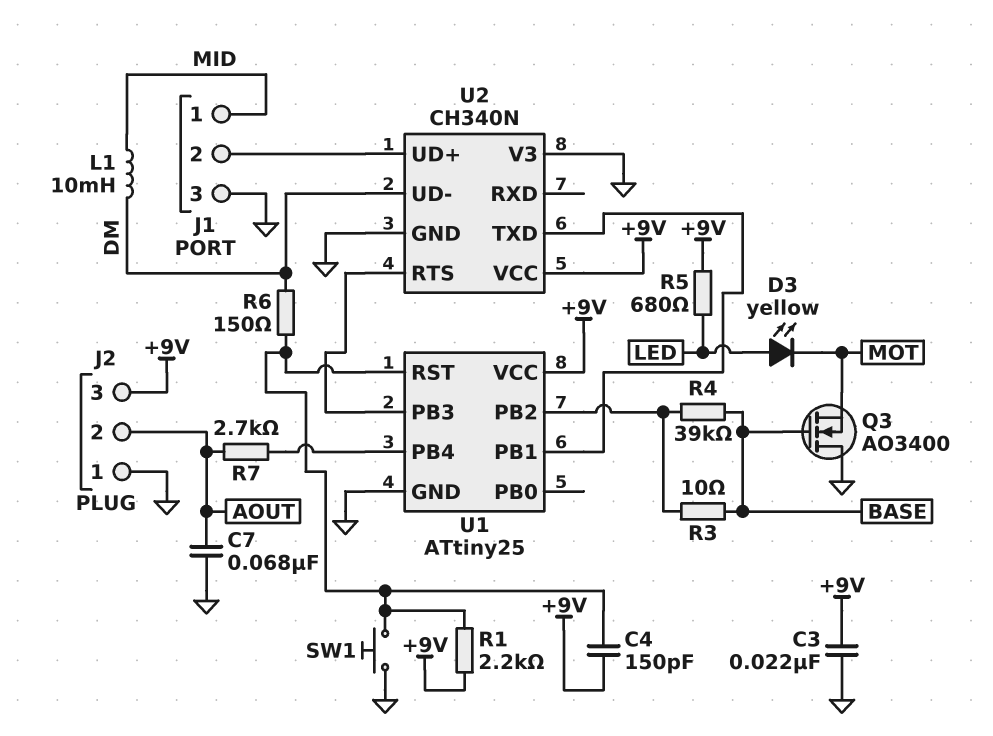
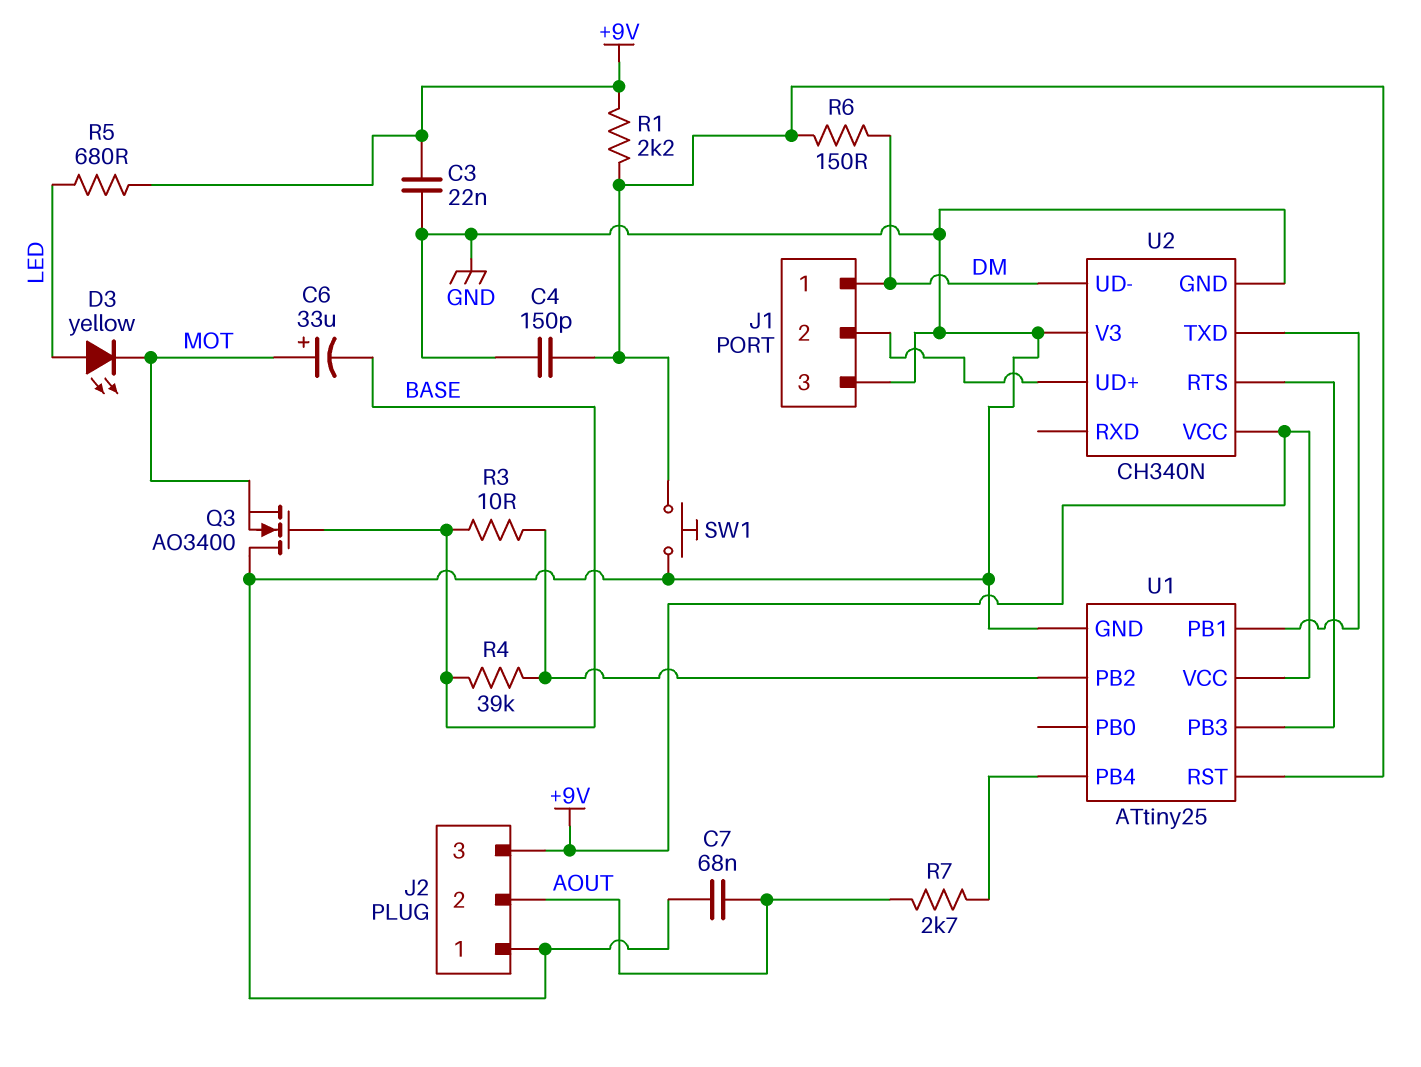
C4: 150pF (+9V, U1/RST) -> 150pF (GND, U1/RST)
C6: none -> 33uF (plus MOT, minus BASE)
J1 pin 1: MID -> DM
L1: 10mH (DM, MID) -> none

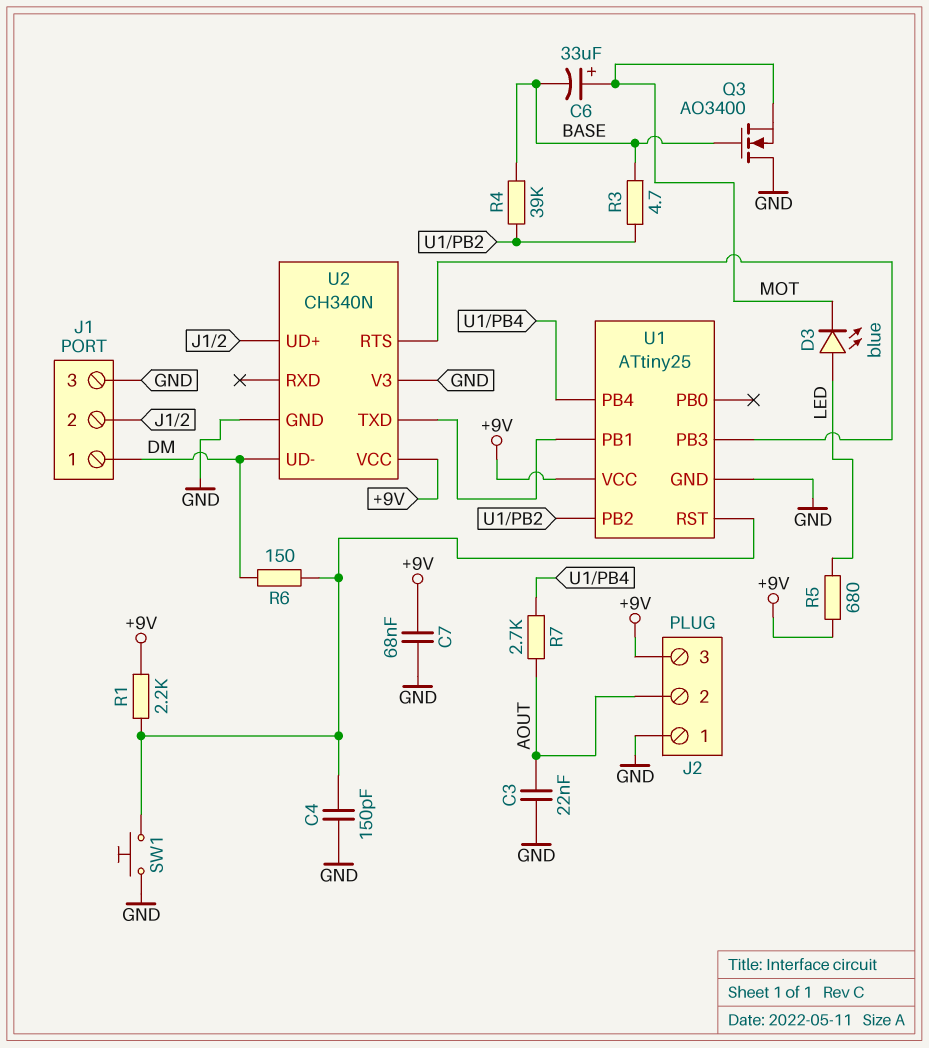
C3: 22nF (+9V, GND) -> 22nF (AOUT, GND)
C7: 68nF (AOUT, GND) -> 68nF (+9V, GND)
D3: LED yellow (A LED, K MOT) -> LED blue (A LED, K MOT)
R3: 10 (BASE, U1/PB2) -> 4.7 (BASE, U1/PB2)

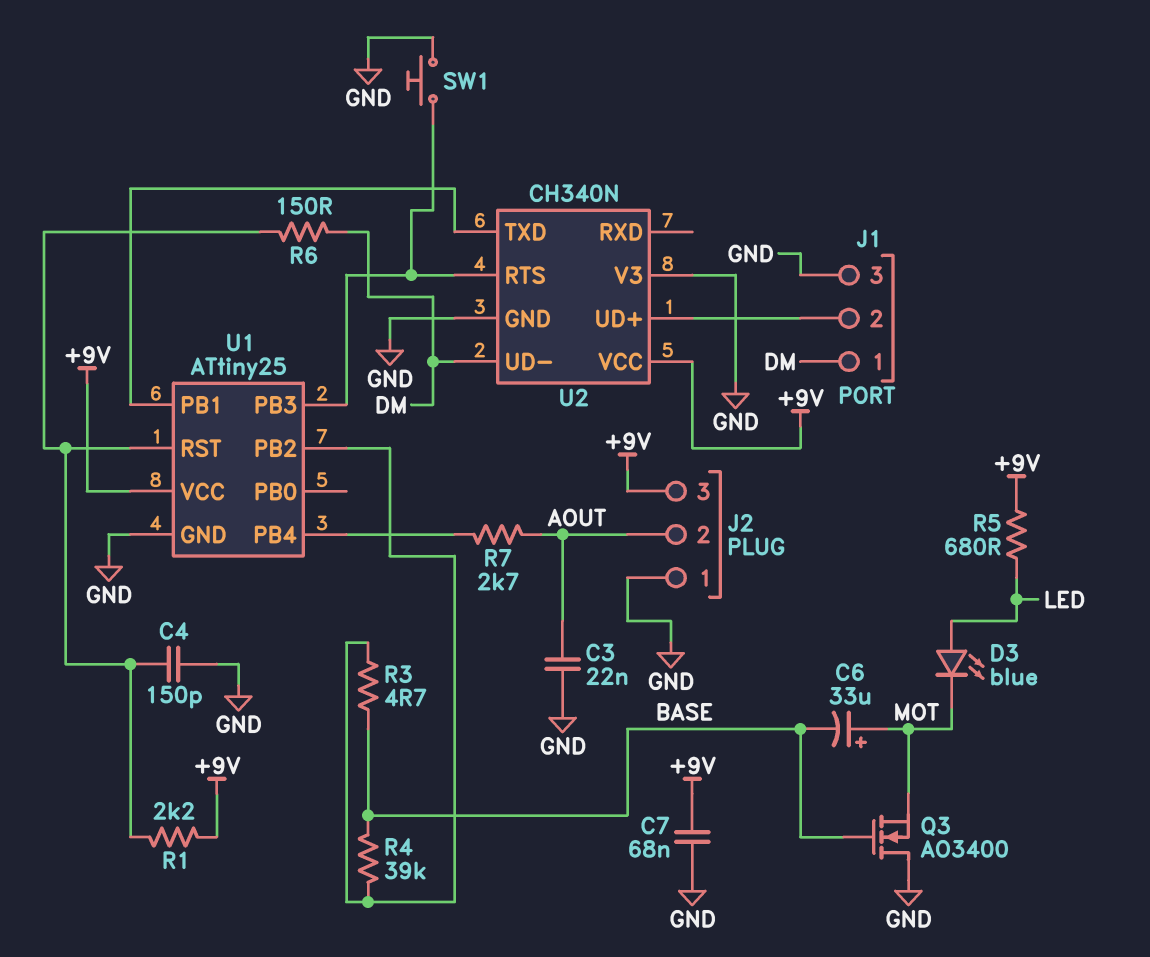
SW1: button (GND, U1/RST) -> button (GND, U1/PB3)

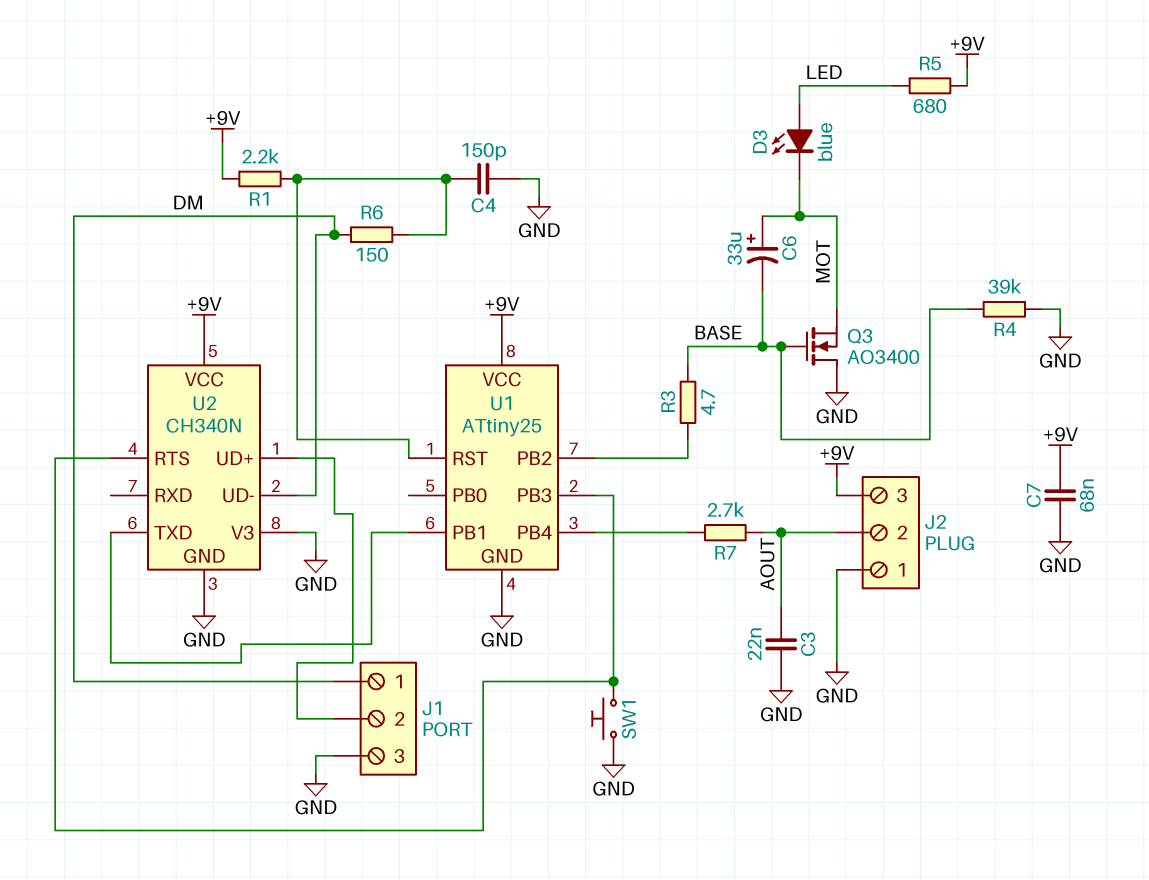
R4: 39k (BASE, U1/PB2) -> 39k (BASE, GND)

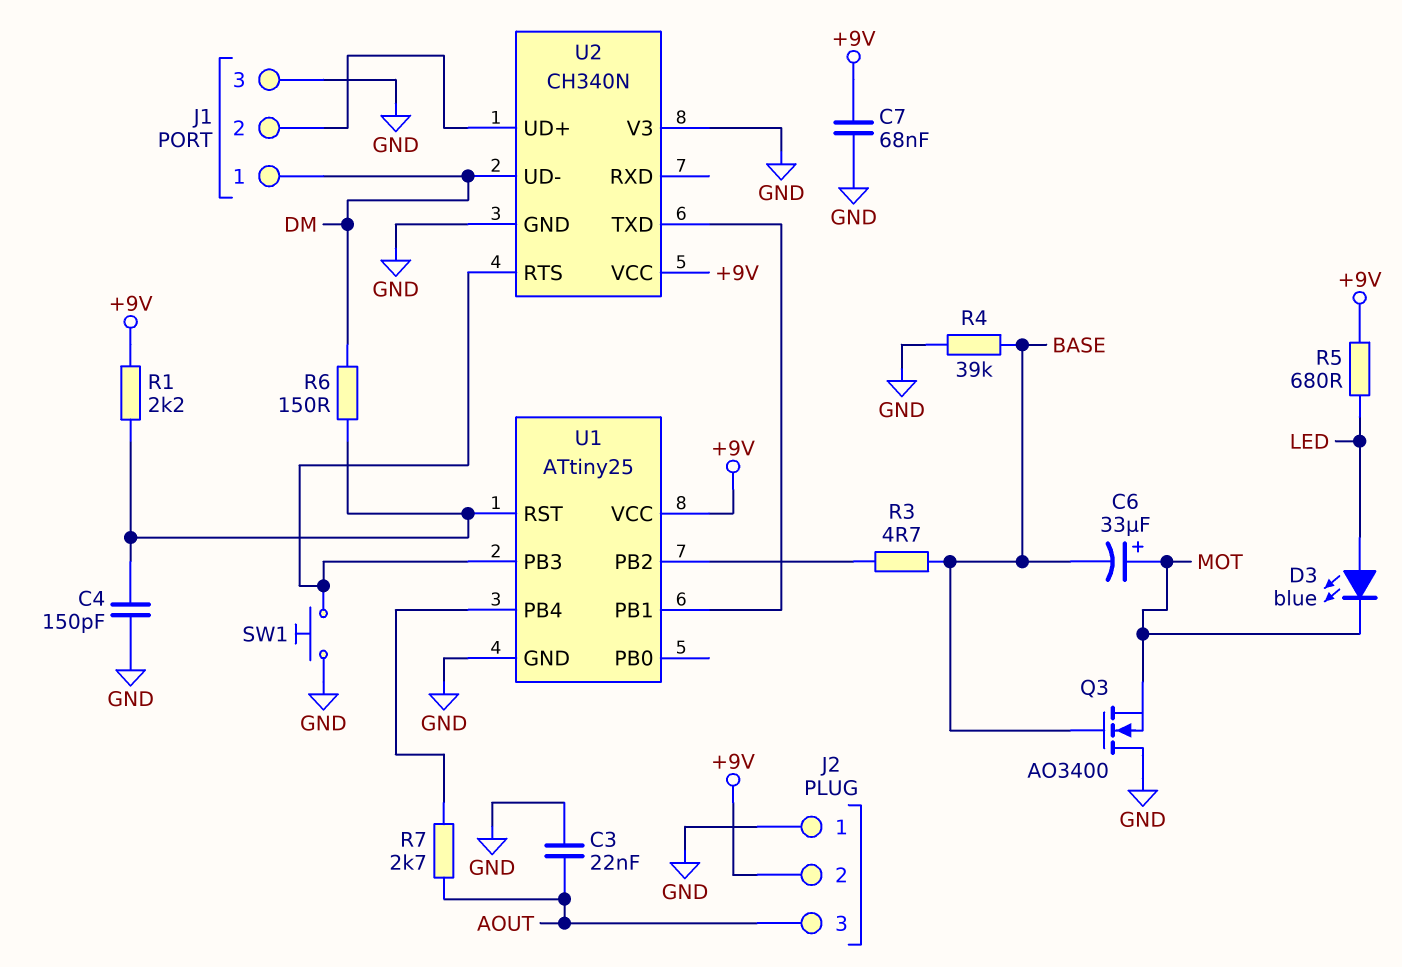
J2 pin 2: AOUT -> +9V
J2 pin 3: +9V -> AOUT

